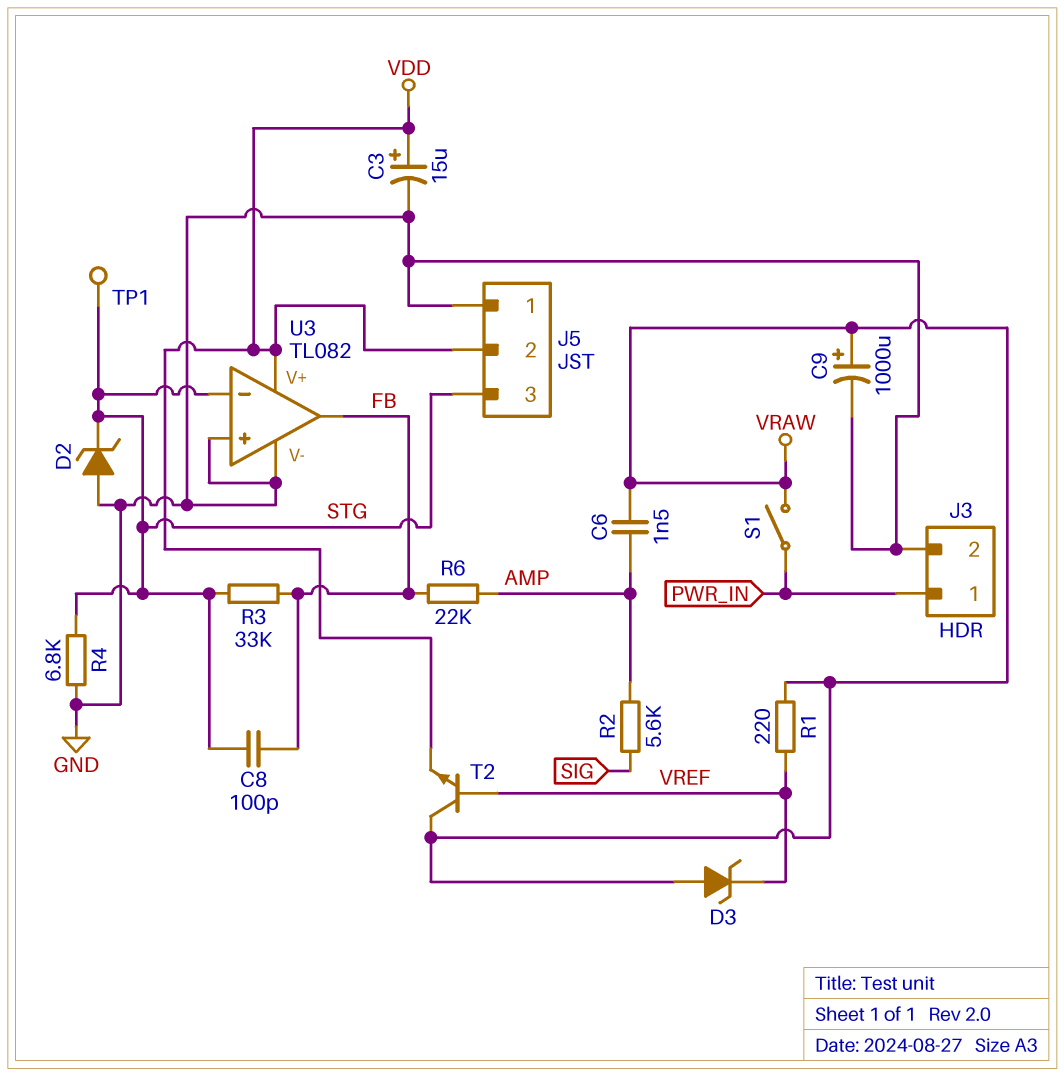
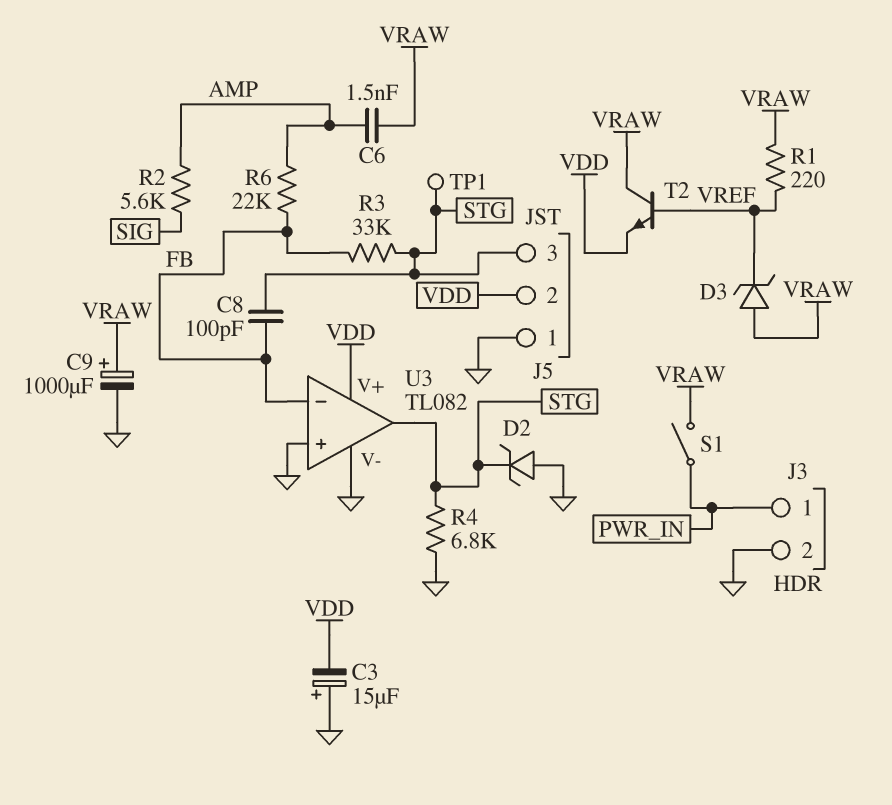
C3: 15uF (plus VDD, minus GND) -> 15uF (plus GND, minus VDD)
U3 pin in-: STG -> FB
U3 pin out: FB -> STG

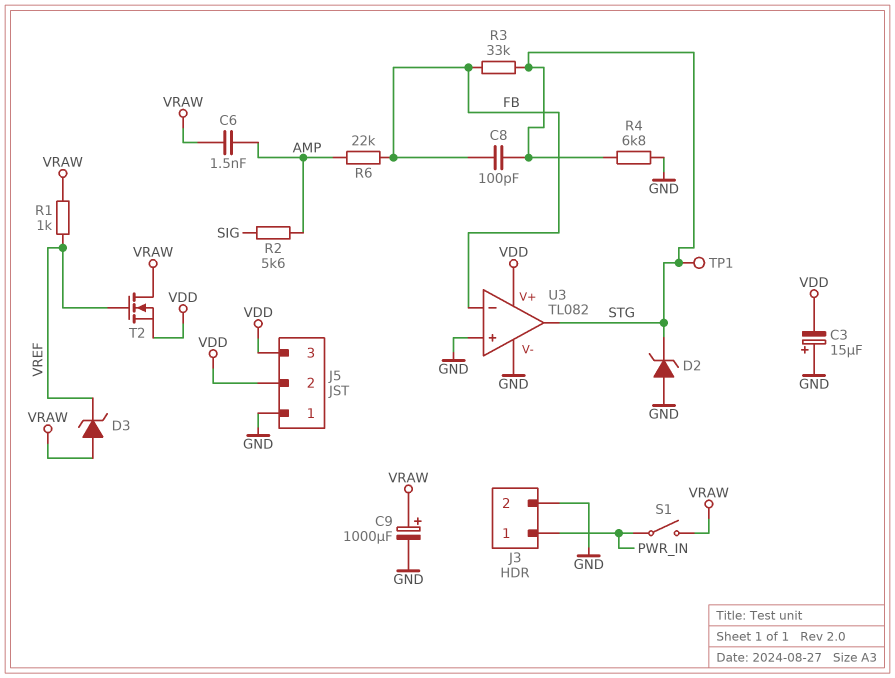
J5 pin 3: STG -> VDD
R1: 220 (VRAW, VREF) -> 1k (VRAW, VREF)
T2: NPN (B VREF, C VRAW, E VDD) -> NMOS (G VREF, D VRAW, S VDD)

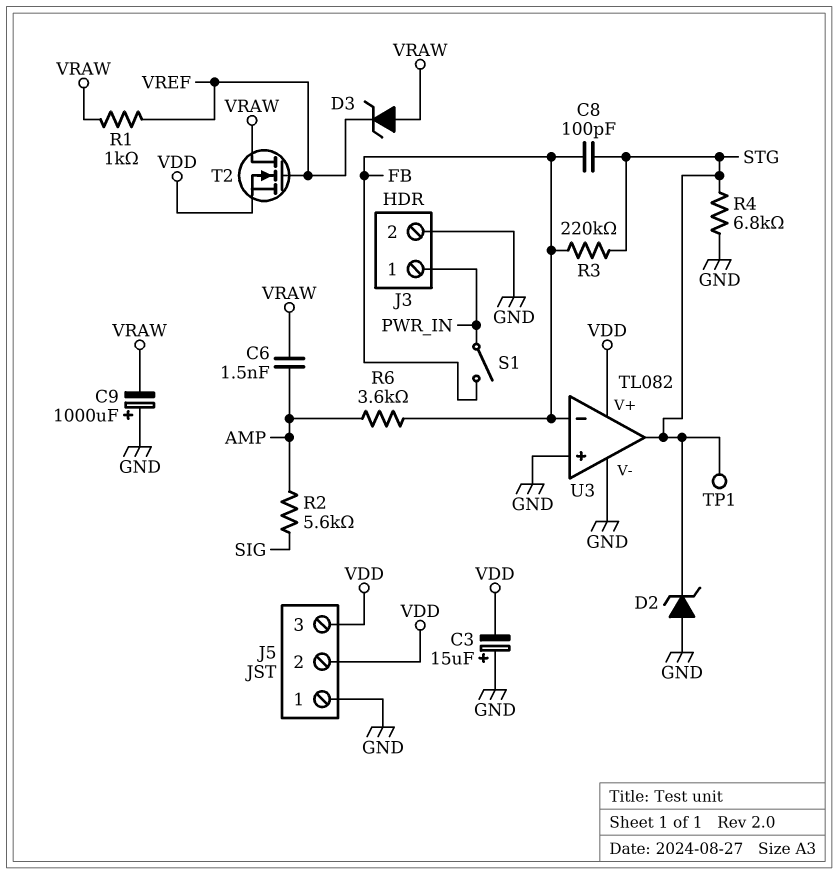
C9: 1000uF (plus VRAW, minus GND) -> 1000uF (plus GND, minus VRAW)
R3: 33k (FB, STG) -> 220k (FB, STG)
R6: 22k (AMP, FB) -> 3.6k (AMP, FB)
S1: switch (PWR_IN, VRAW) -> switch (FB, PWR_IN)

